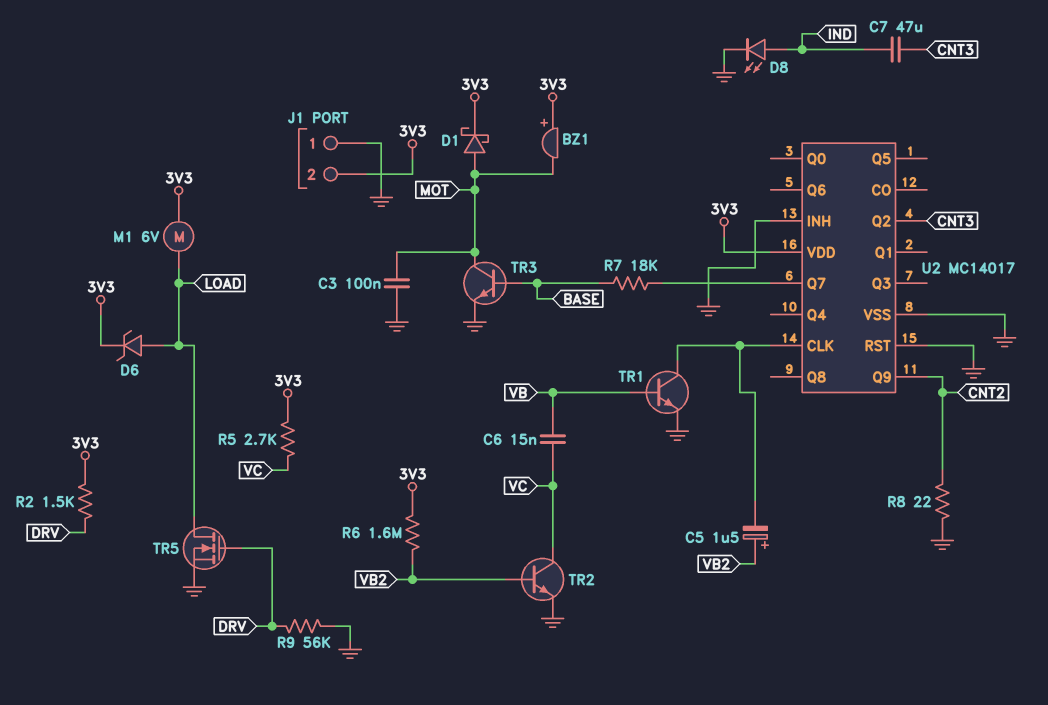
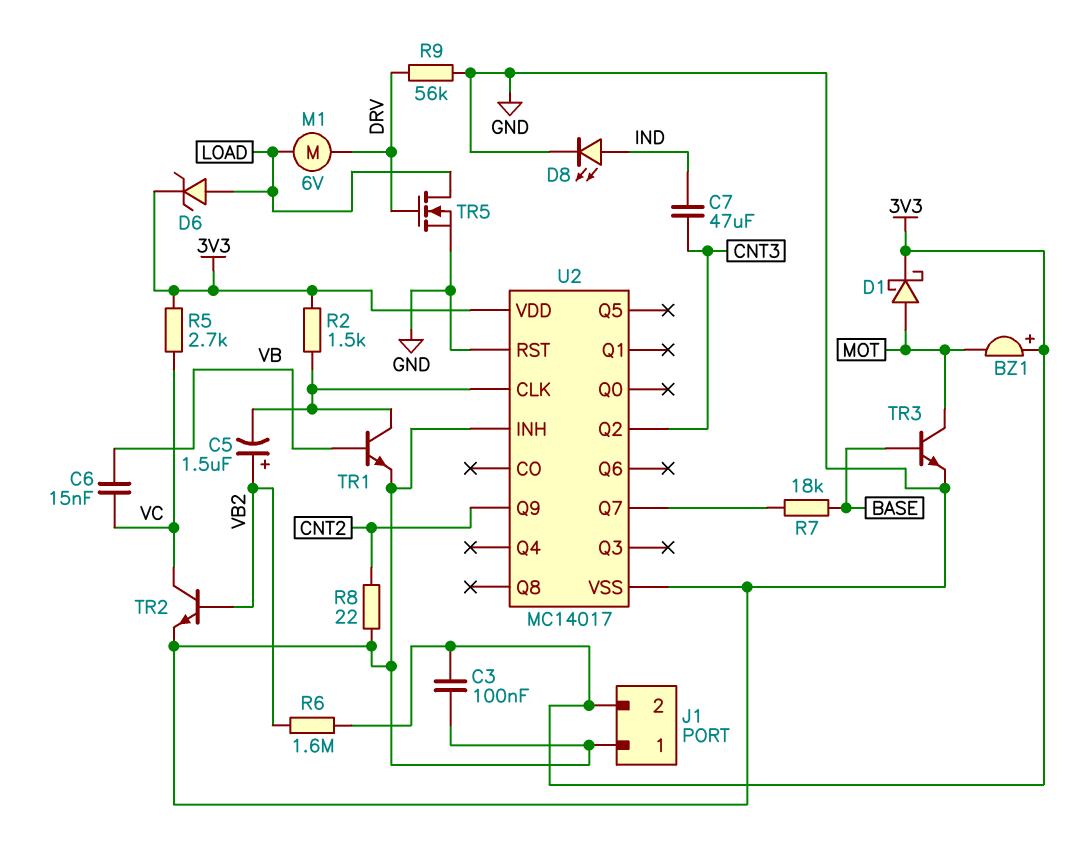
C3: 100nF (GND, MOT) -> 100nF (3V3, GND)
M1: motor 6V (3V3, LOAD) -> motor 6V (DRV, LOAD)
R2: 1.5k (3V3, DRV) -> 1.5k (3V3, U2/CLK)

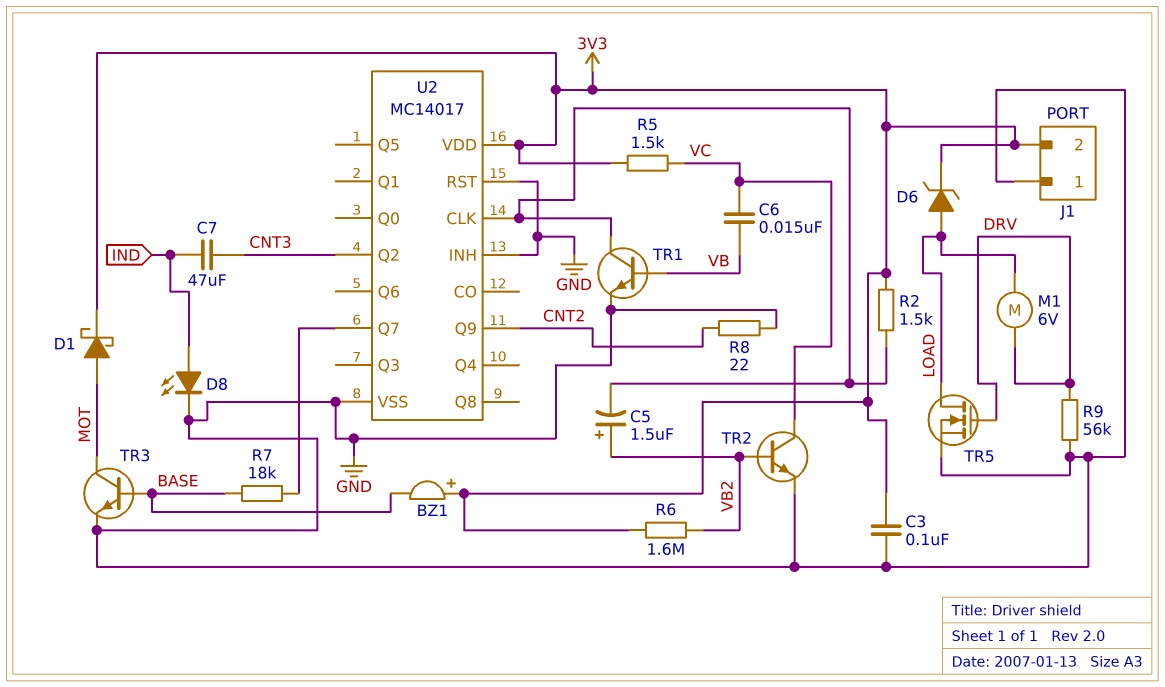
BZ1: buzzer (plus 3V3, minus MOT) -> buzzer (plus 3V3, minus BASE)
R5: 2.7k (3V3, VC) -> 1.5k (3V3, VC)

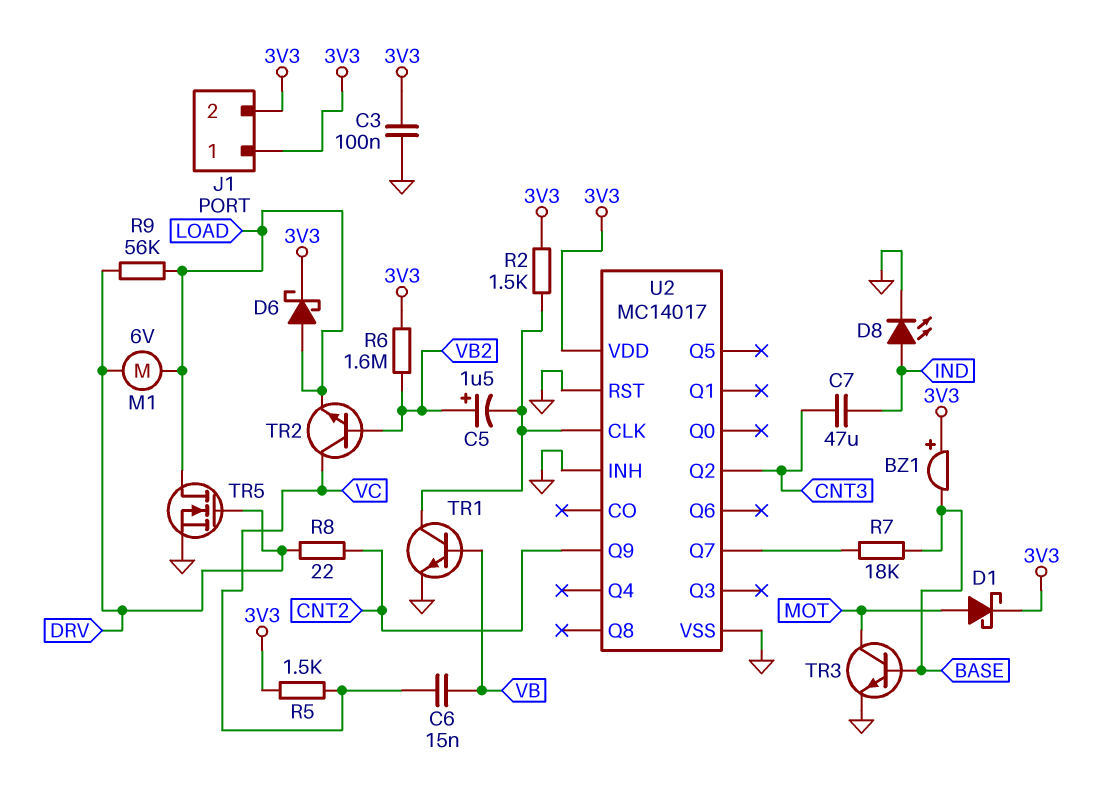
D6: zener (A LOAD, K 3V3) -> schottky (A LOAD, K 3V3)
J1 pin 1: GND -> 3V3
R8: 22 (CNT2, GND) -> 22 (CNT2, DRV)
R9: 56k (DRV, GND) -> 56k (DRV, LOAD)
TR2: NPN (B VB2, C VC, E GND) -> NPN (B VB2, C VC, E LOAD)

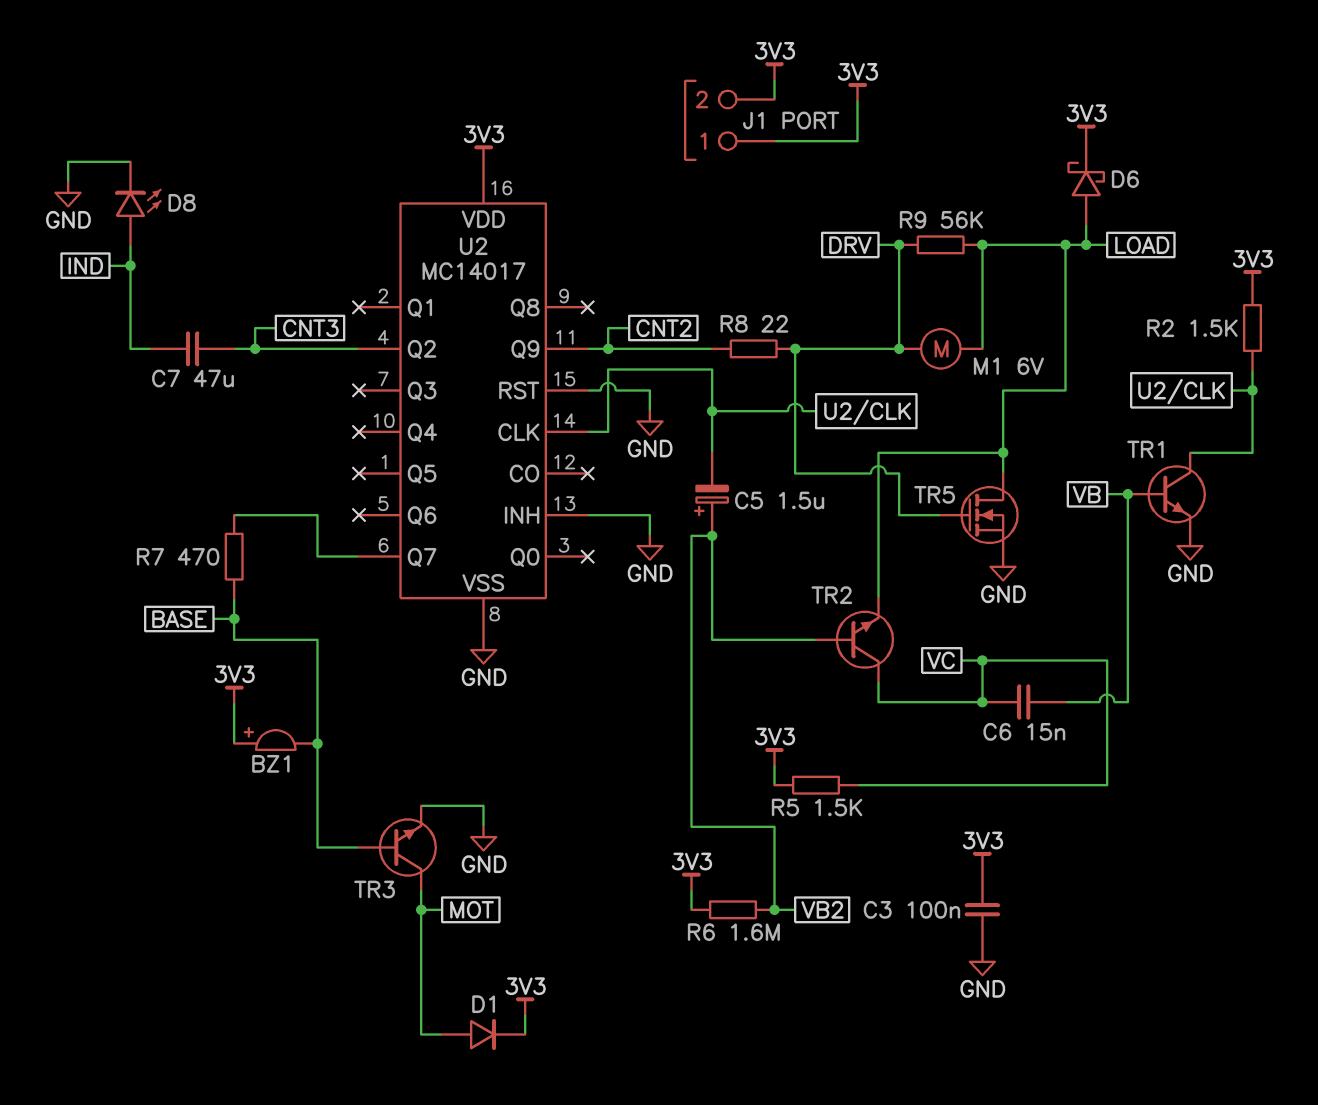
D1: schottky (A MOT, K 3V3) -> diode (A MOT, K 3V3)
R7: 18k (BASE, U2/Q7) -> 470 (BASE, U2/Q7)

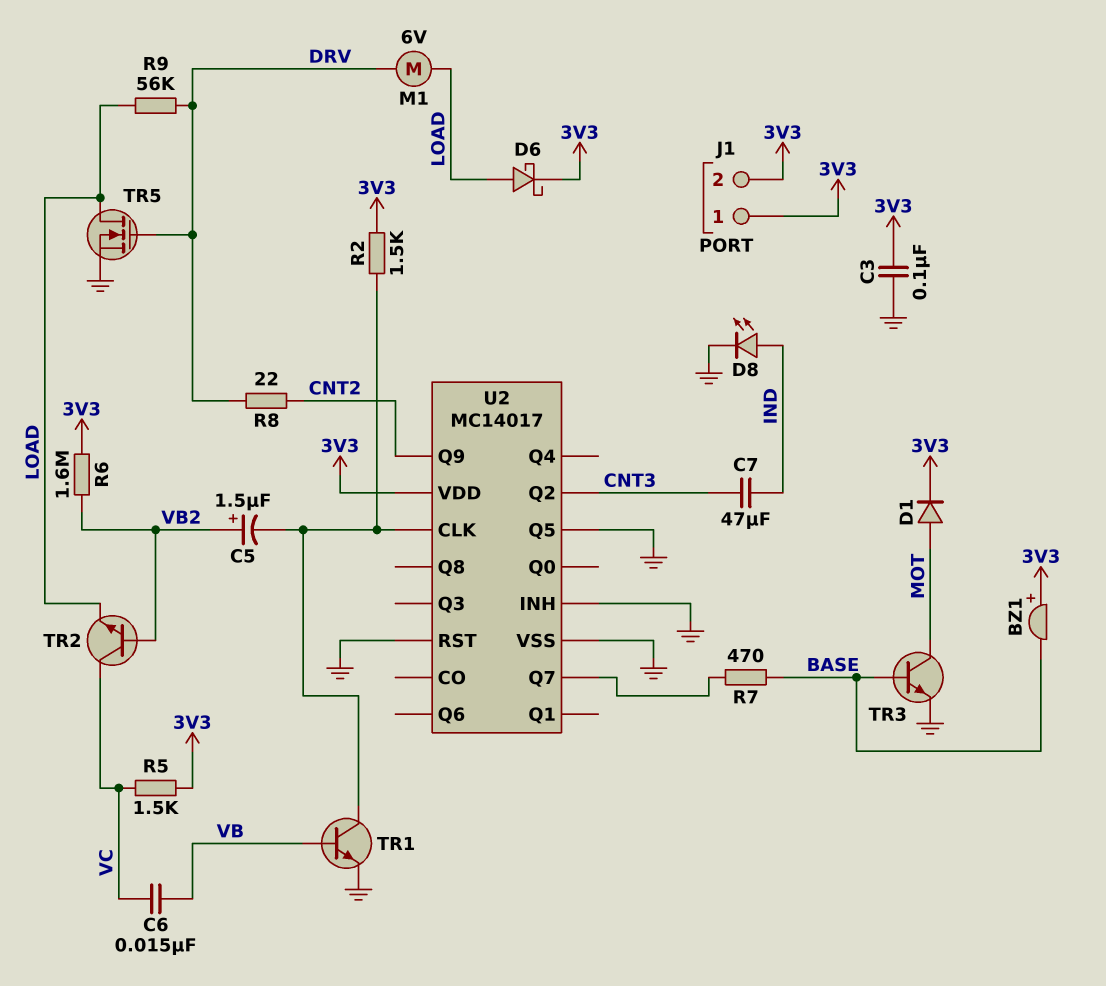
U2 pin Q5: none -> GND

